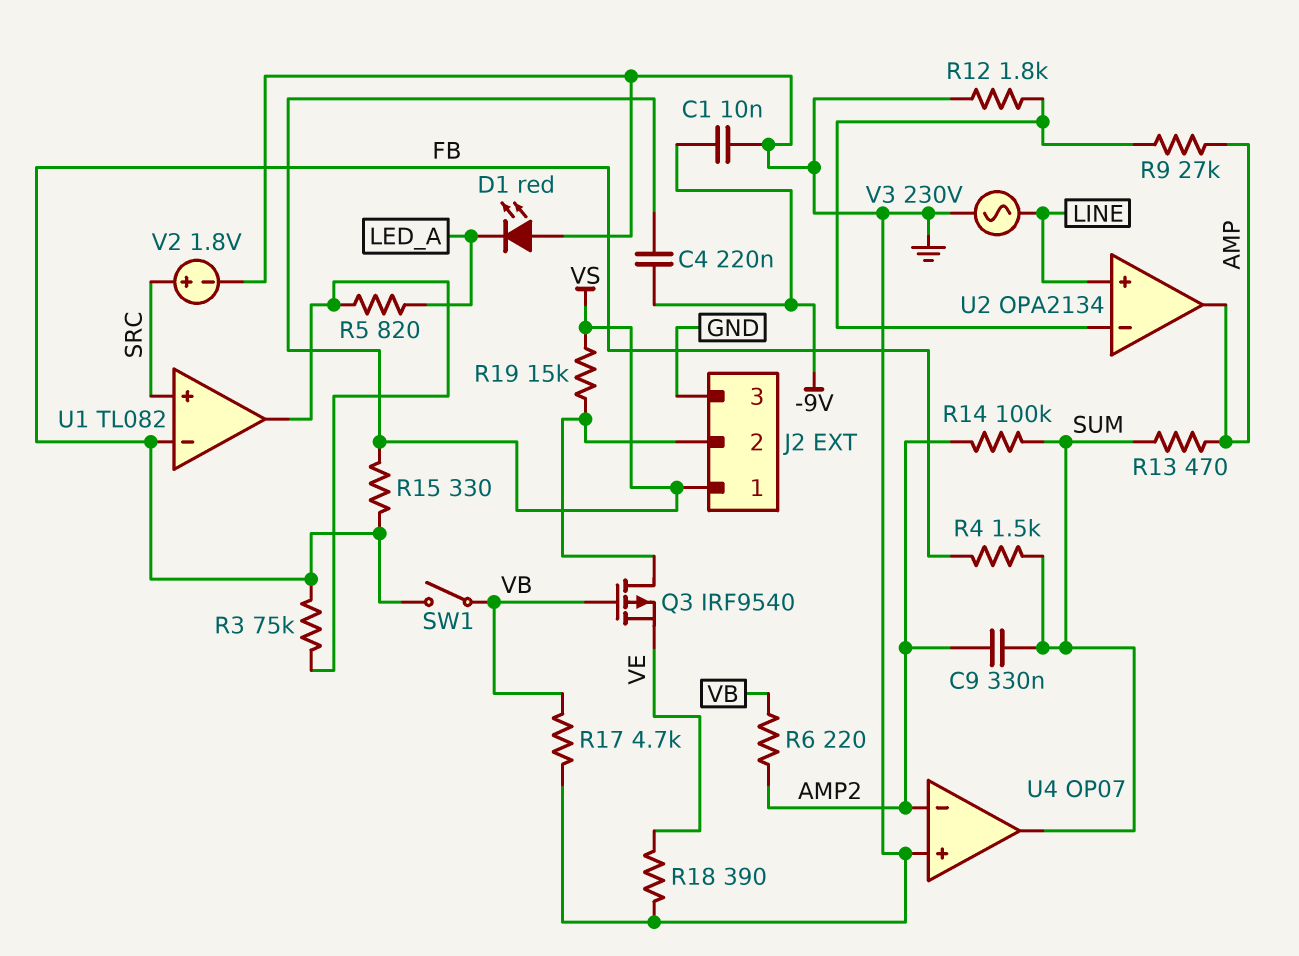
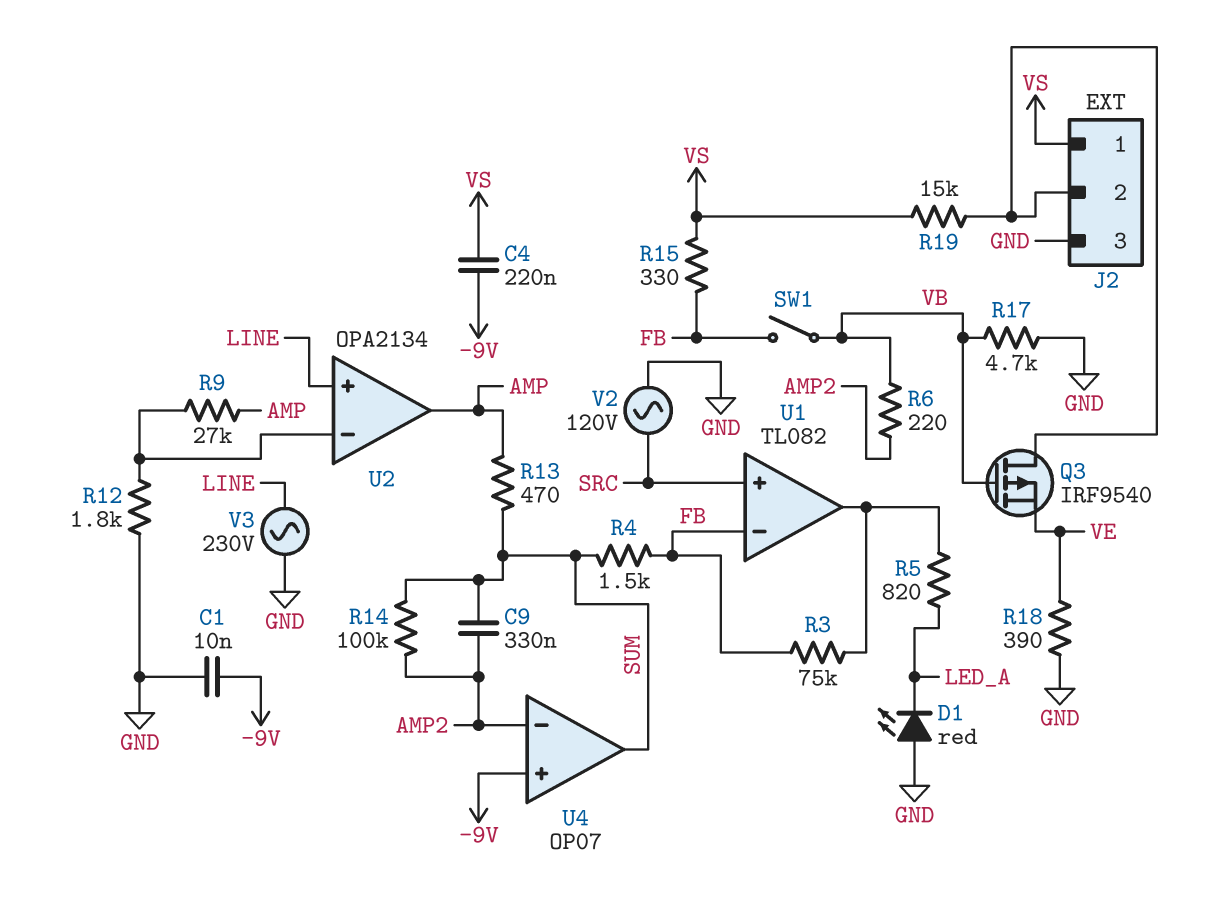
U4 pin in+: GND -> -9V
V2: 1.8V (plus SRC, minus GND) -> AC 120V (GND, SRC)

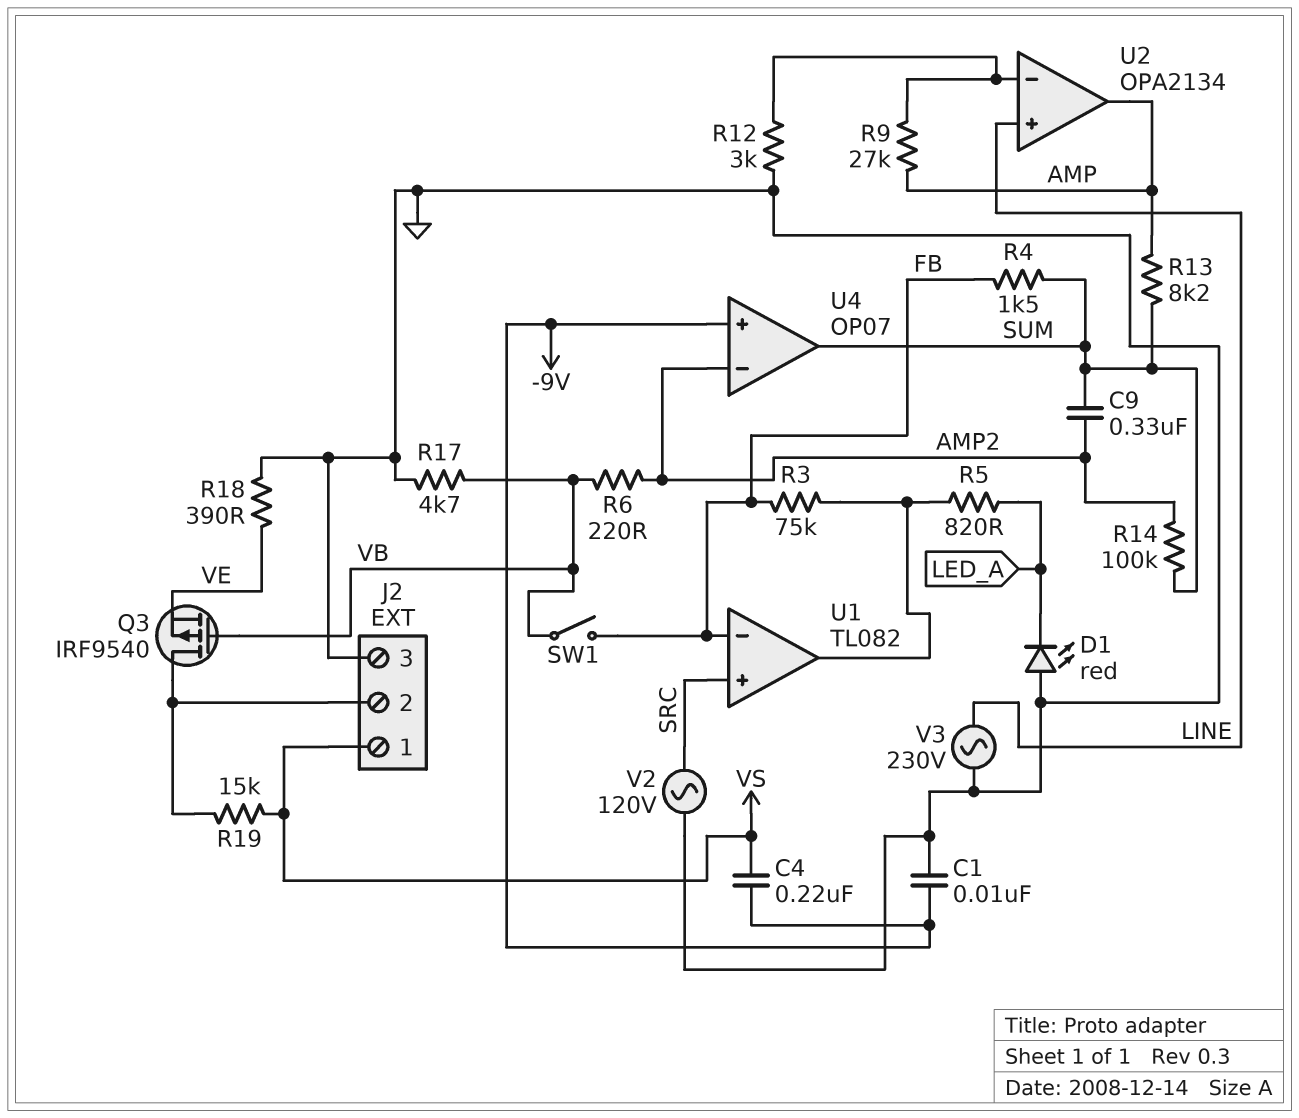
R12: 1.8k (GND, U2/in-) -> 3k (GND, U2/in-)
R13: 470 (AMP, SUM) -> 8.2k (AMP, SUM)
R15: 330 (FB, VS) -> none

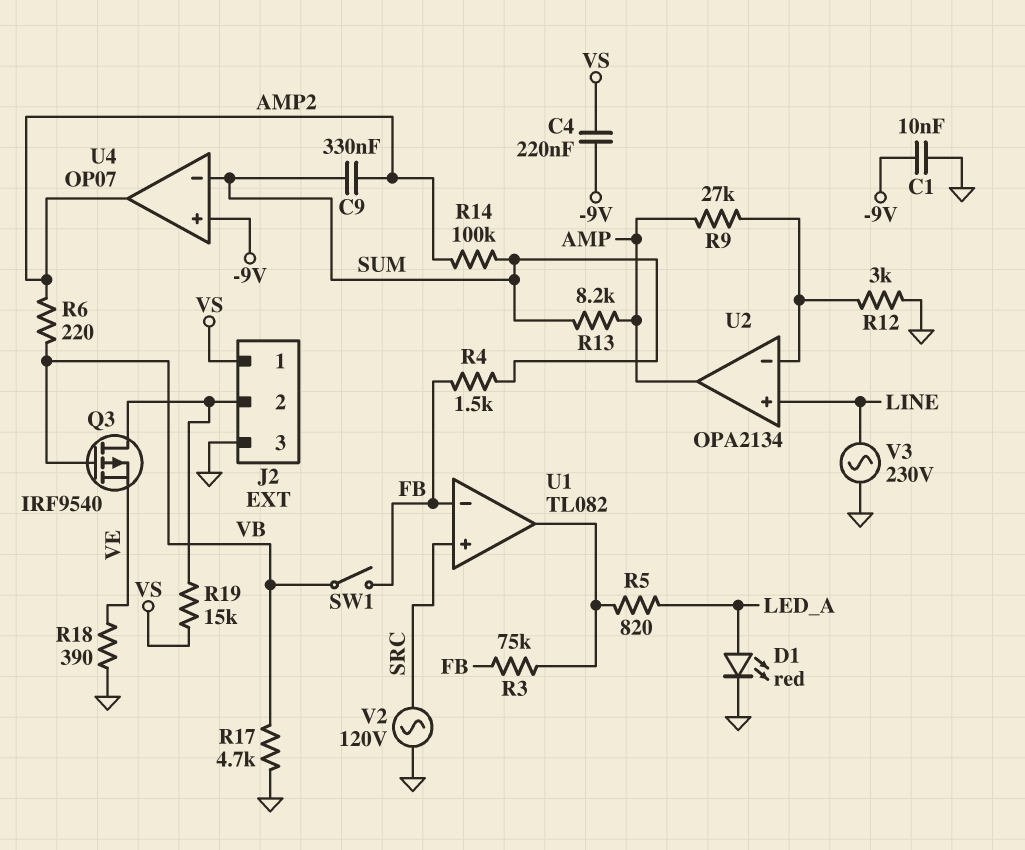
D1: LED red (A GND, K LED_A) -> LED red (A LED_A, K GND)
U4 pin in-: AMP2 -> SUM
U4 pin out: SUM -> AMP2

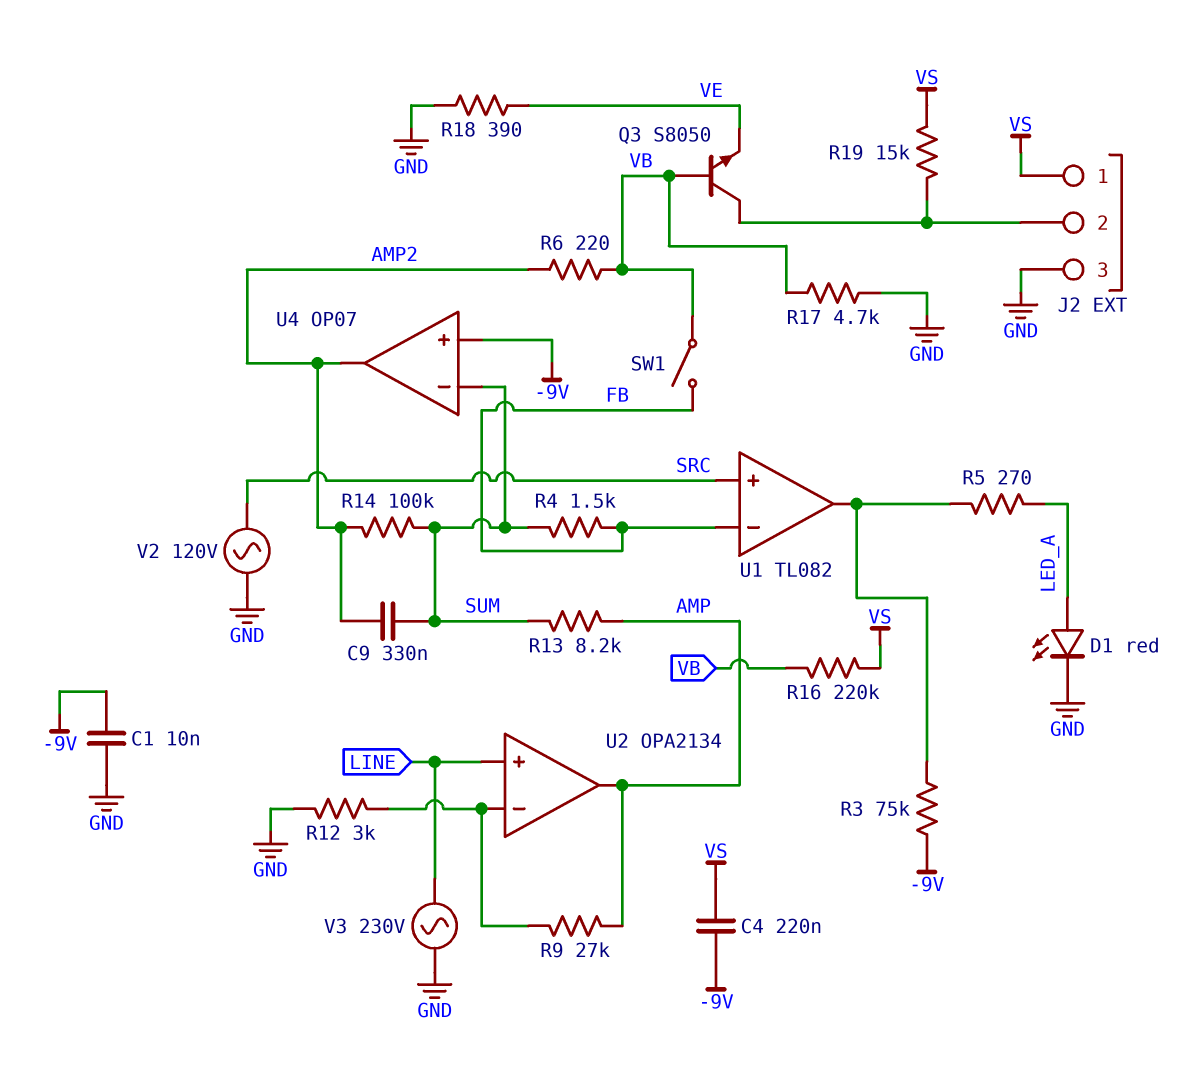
Q3: PMOS IRF9540 (G VB, D J2/2, S VE) -> NPN S8050 (B VB, C J2/2, E VE)
R3: 75k (FB, U1/out) -> 75k (-9V, U1/out)
R5: 820 (LED_A, U1/out) -> 270 (LED_A, U1/out)
R16: none -> 220k (VB, VS)

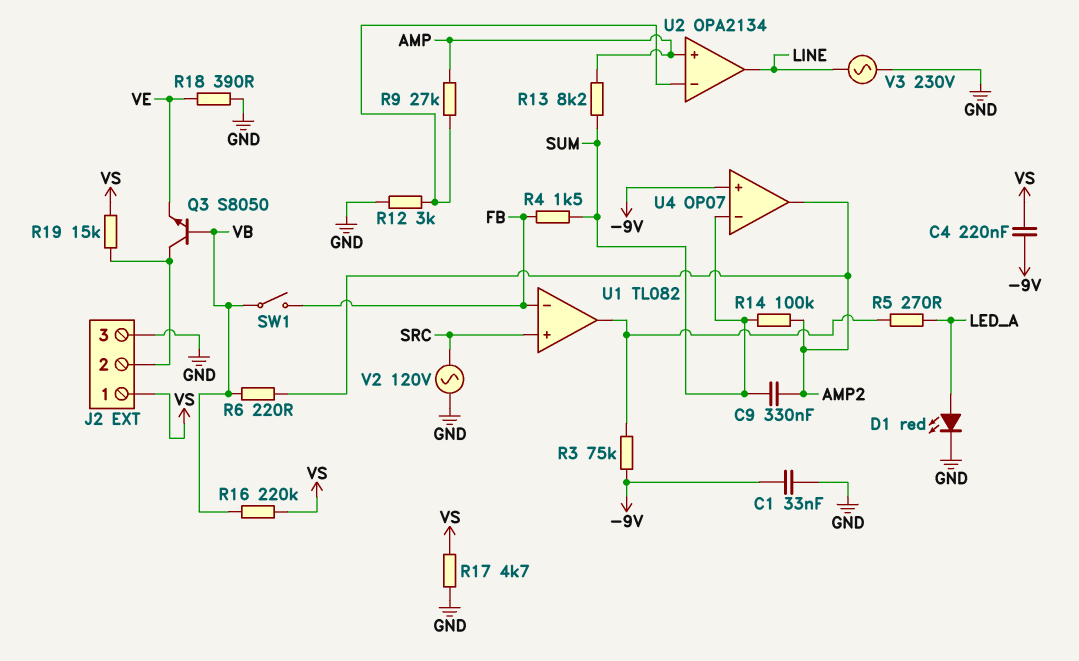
C1: 10nF (-9V, GND) -> 33nF (-9V, GND)
R17: 4.7k (GND, VB) -> 4.7k (GND, VS)
U2 pin in+: LINE -> AMP
U2 pin out: AMP -> LINE

